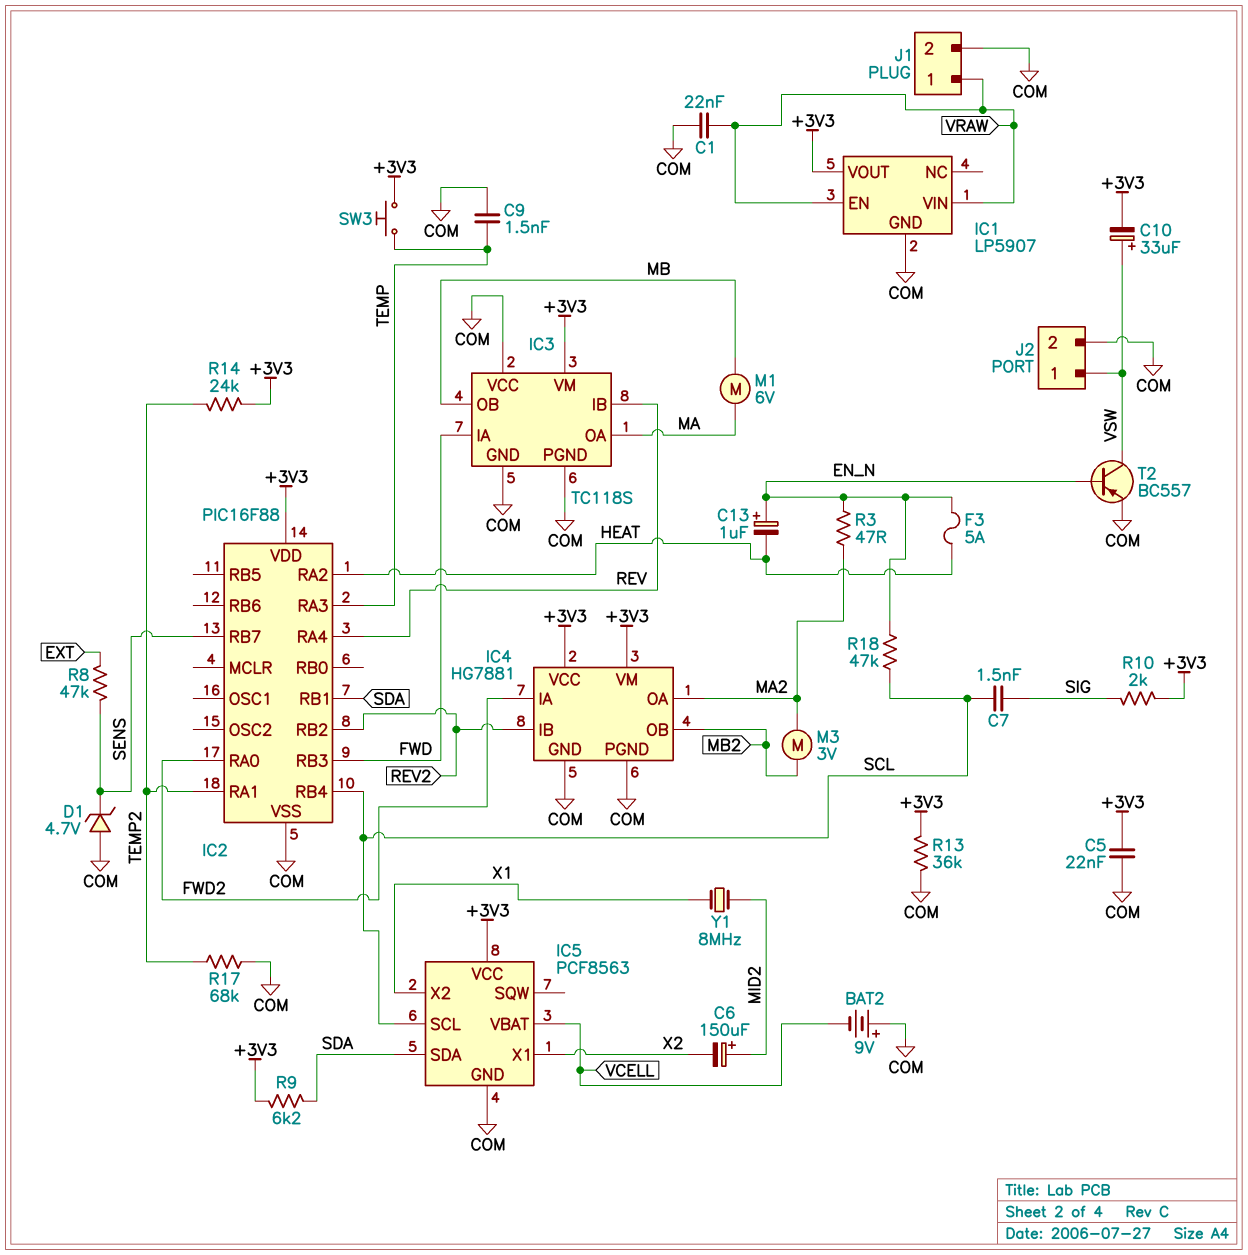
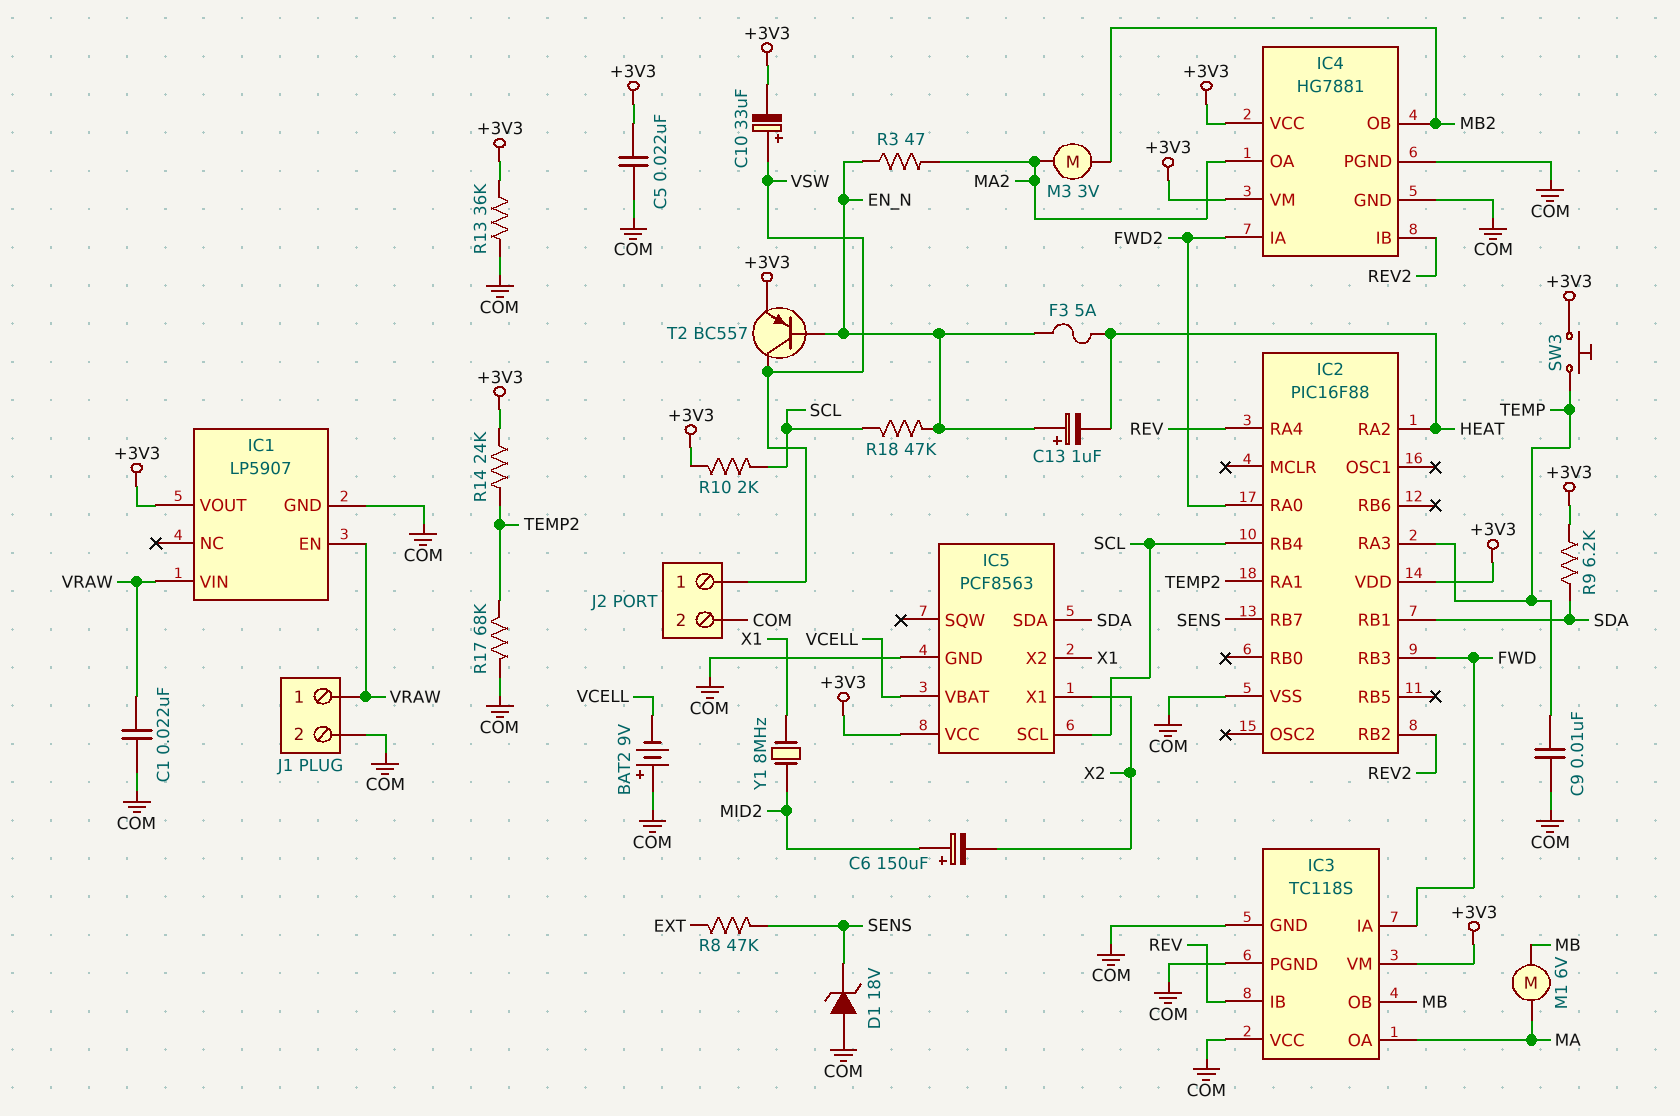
C7: 1.5nF (SCL, SIG) -> none
C9: 1.5nF (COM, TEMP) -> 10nF (COM, TEMP)
D1: zener 4.7V (A COM, K SENS) -> zener 18V (A COM, K SENS)
R10: 2k (+3V3, SIG) -> 2k (+3V3, SCL)
T2: PNP BC557 (B EN_N, C VSW, E COM) -> PNP BC557 (B EN_N, C VSW, E +3V3)

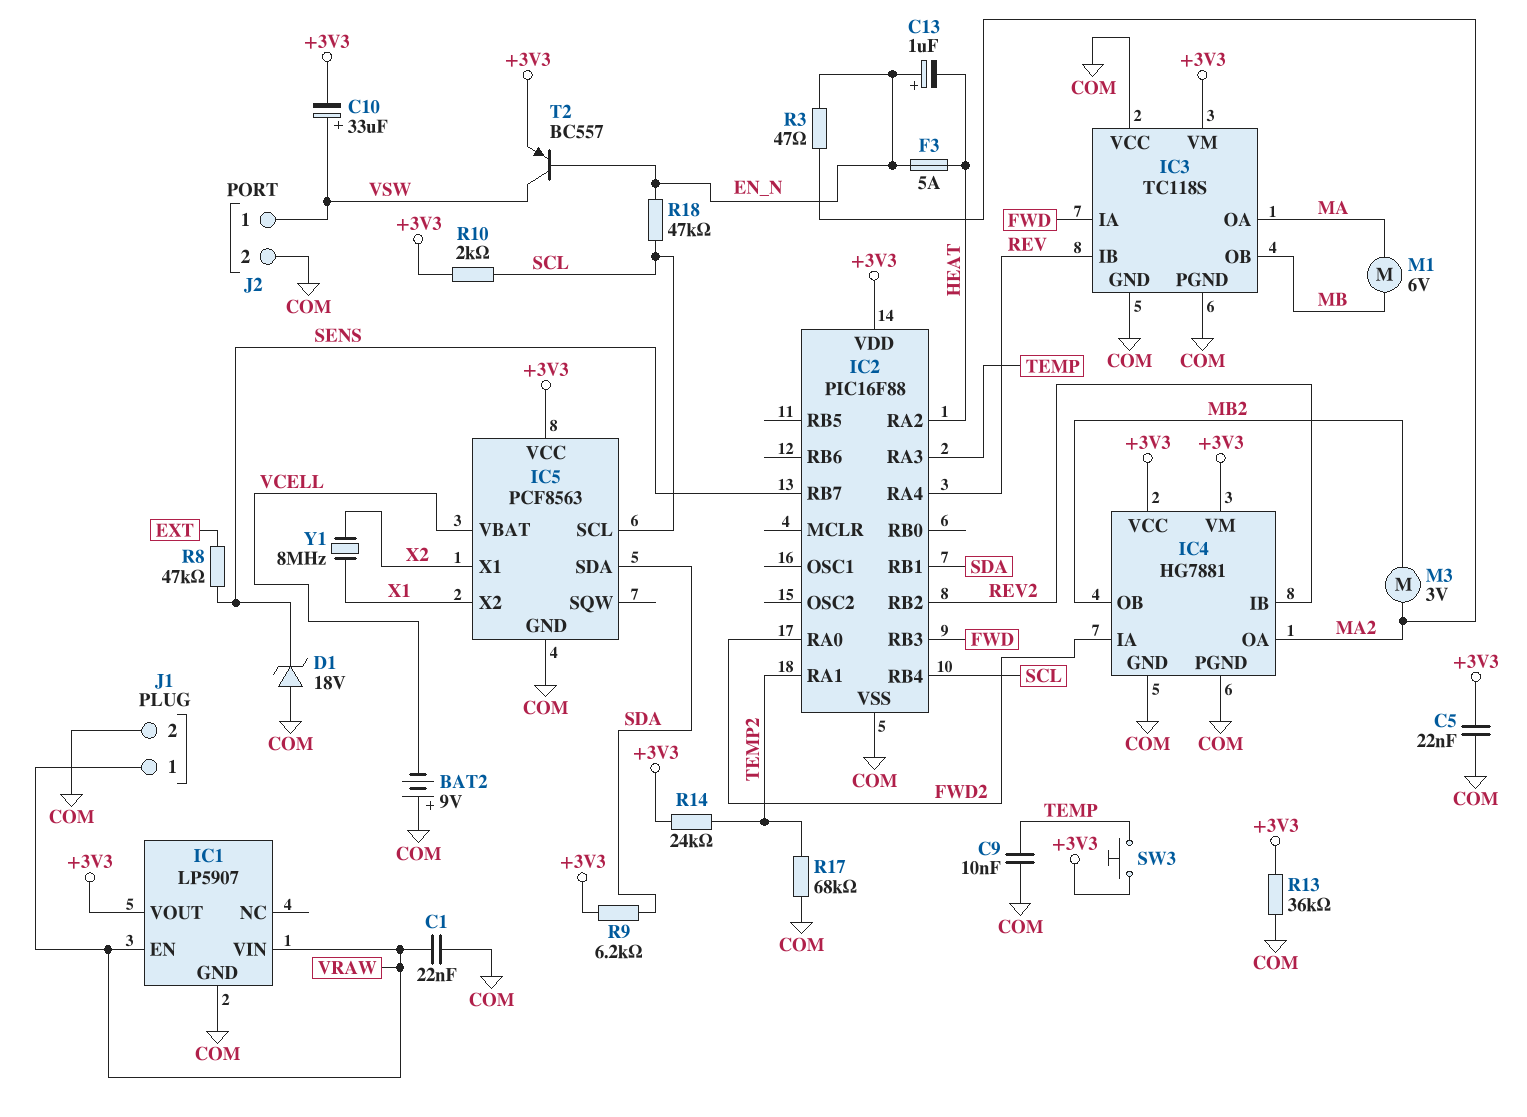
C6: 150uF (plus MID2, minus X2) -> none
Y1: 8MHz (MID2, X1) -> 8MHz (X1, X2)

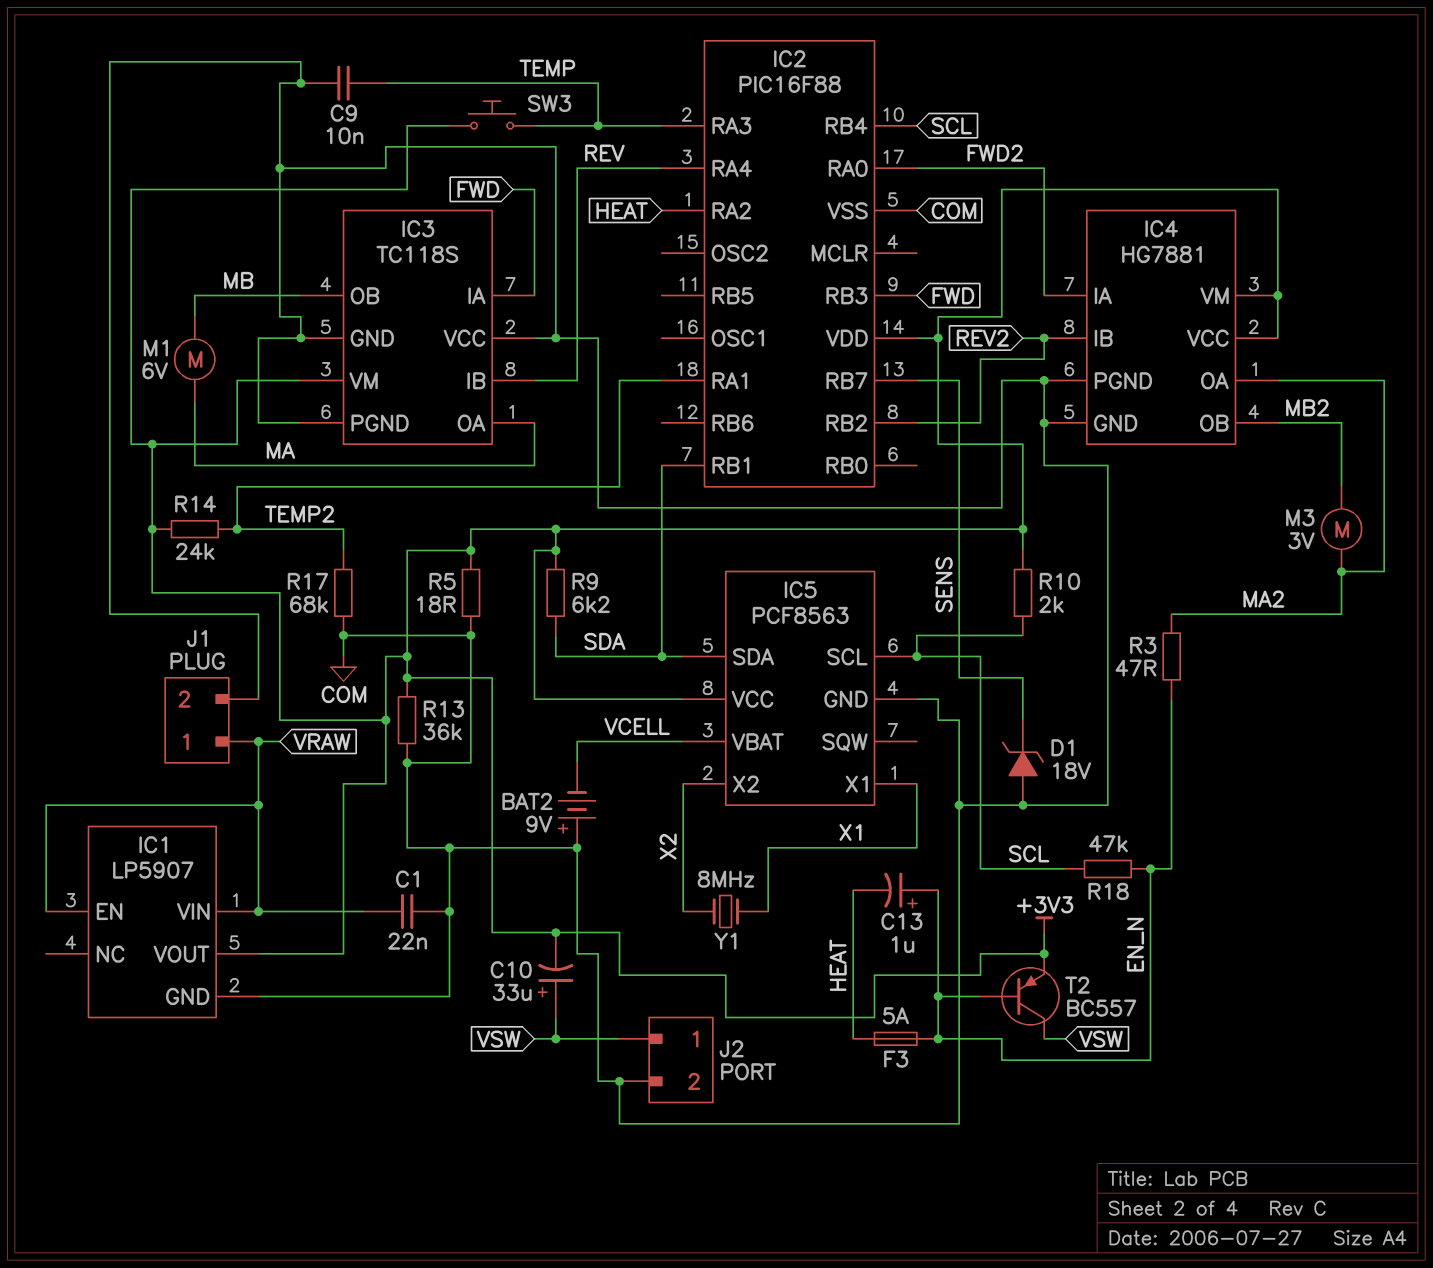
C5: 22nF (+3V3, COM) -> none
IC5 pin X1: X2 -> X1
IC5 pin X2: X1 -> X2
R5: none -> 18 (+3V3, COM)
R8: 47k (EXT, SENS) -> none

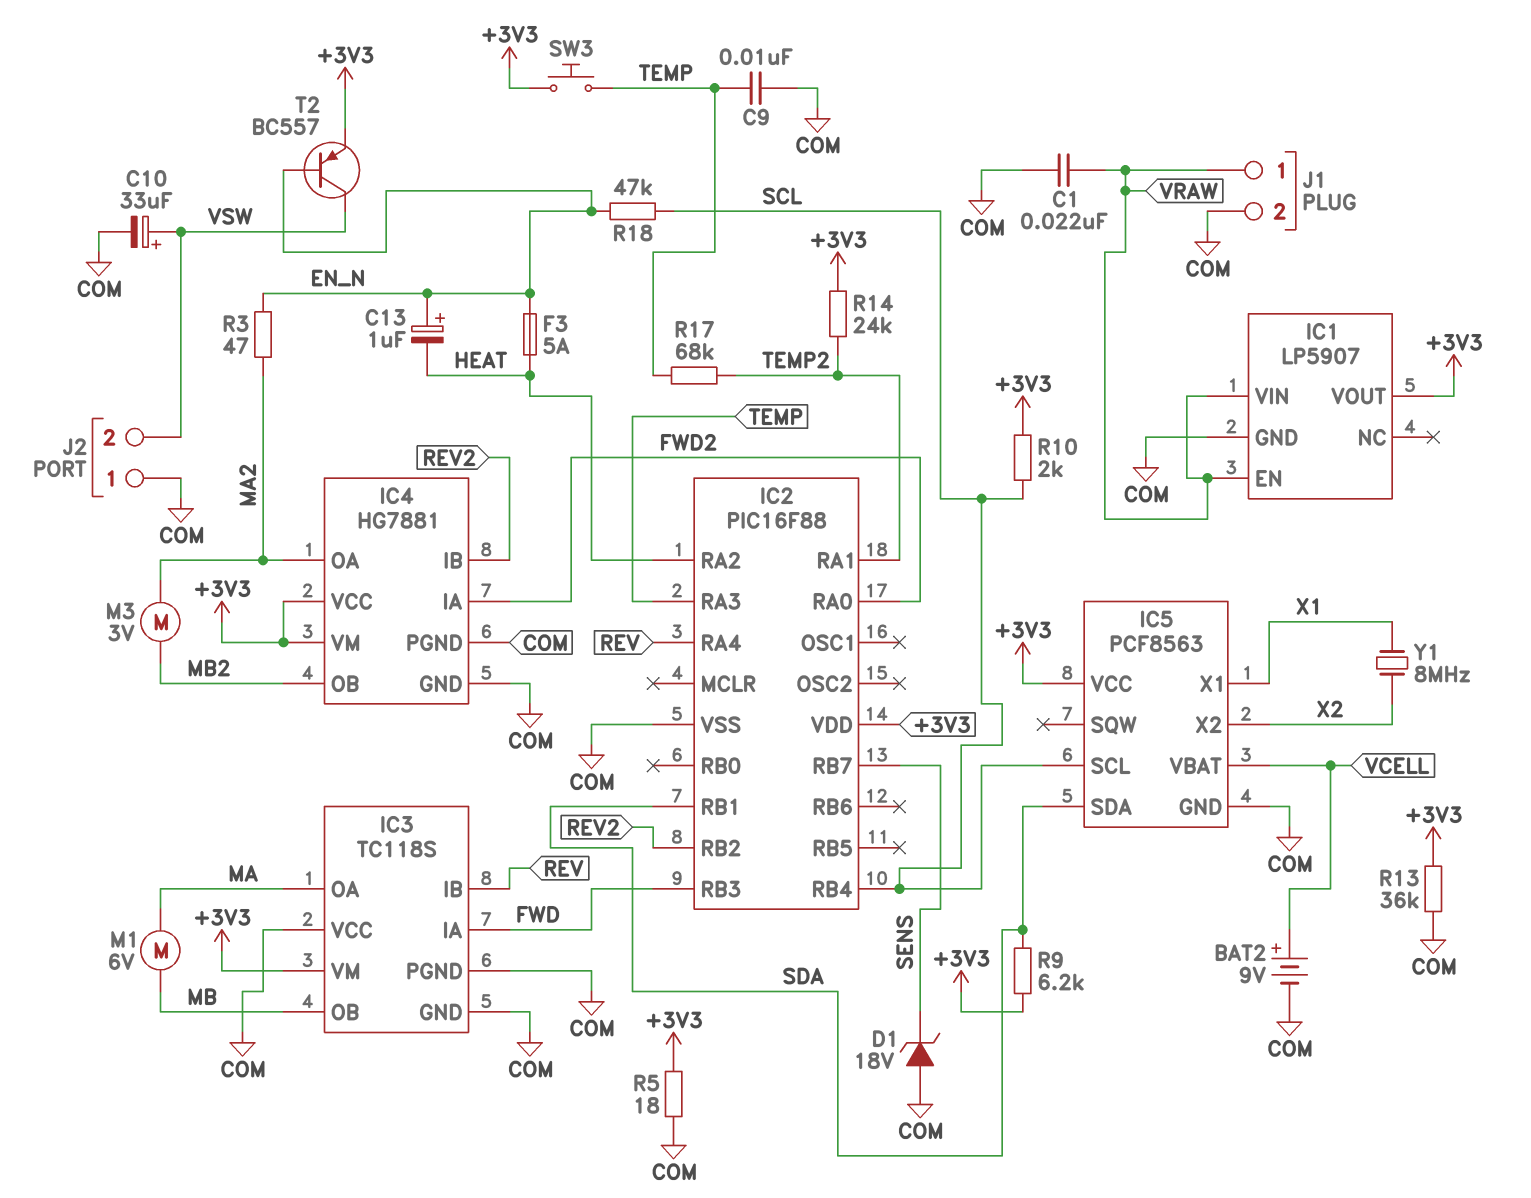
BAT2: 9V (plus COM, minus VCELL) -> 9V (plus VCELL, minus COM)
C10: 33uF (plus VSW, minus +3V3) -> 33uF (plus VSW, minus COM)
J2 pin 1: VSW -> COM
J2 pin 2: COM -> VSW
R17: 68k (COM, TEMP2) -> 68k (TEMP, TEMP2)

